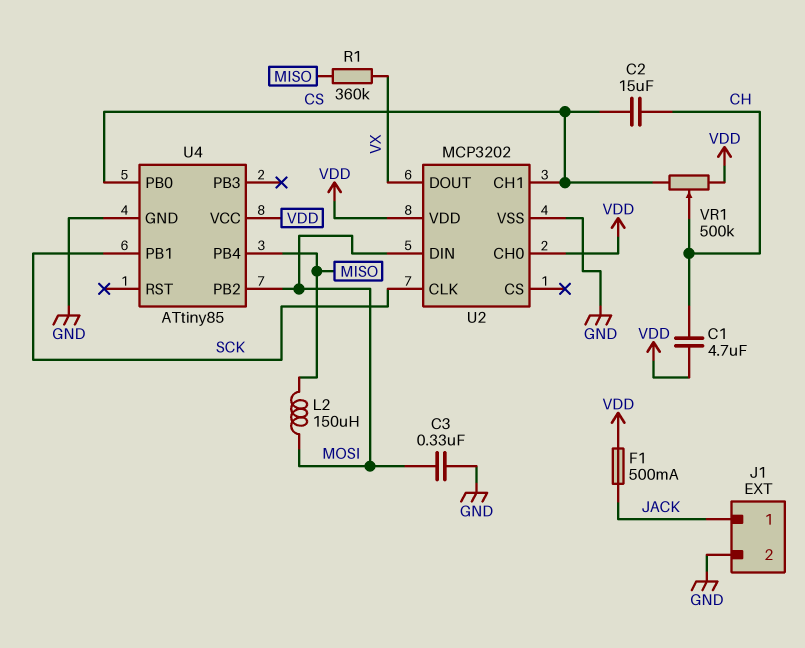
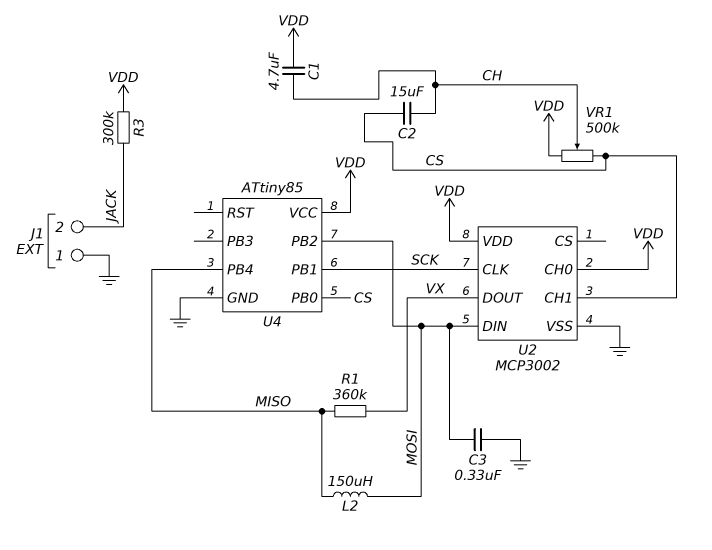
F1: 500mA (JACK, VDD) -> none
J1 pin 1: JACK -> GND
J1 pin 2: GND -> JACK
R3: none -> 300k (JACK, VDD)
U2: MCP3202 -> MCP3002

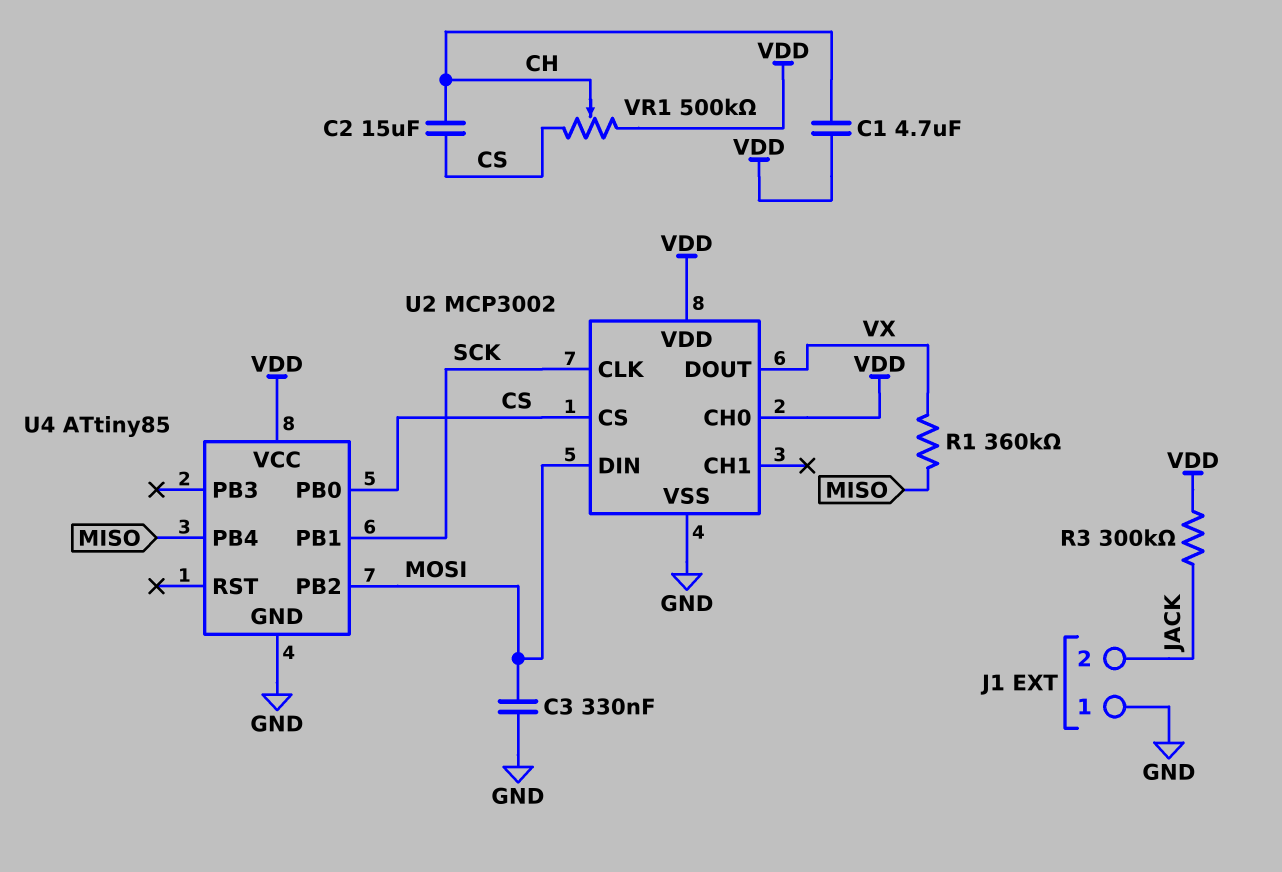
L2: 150uH (MISO, MOSI) -> none
U2 pin CH1: CS -> none
U2 pin CS: none -> CS

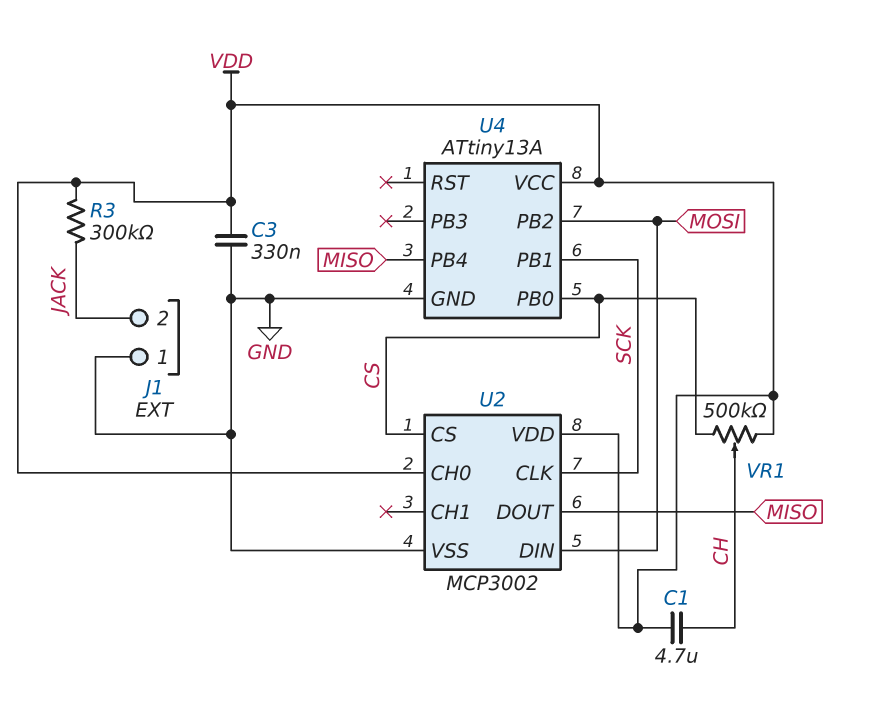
C2: 15uF (CH, CS) -> none
C3: 330nF (GND, MOSI) -> 330nF (GND, VDD)
R1: 360k (MISO, VX) -> none
U2 pin DOUT: VX -> MISO
U4: ATtiny85 -> ATtiny13A

